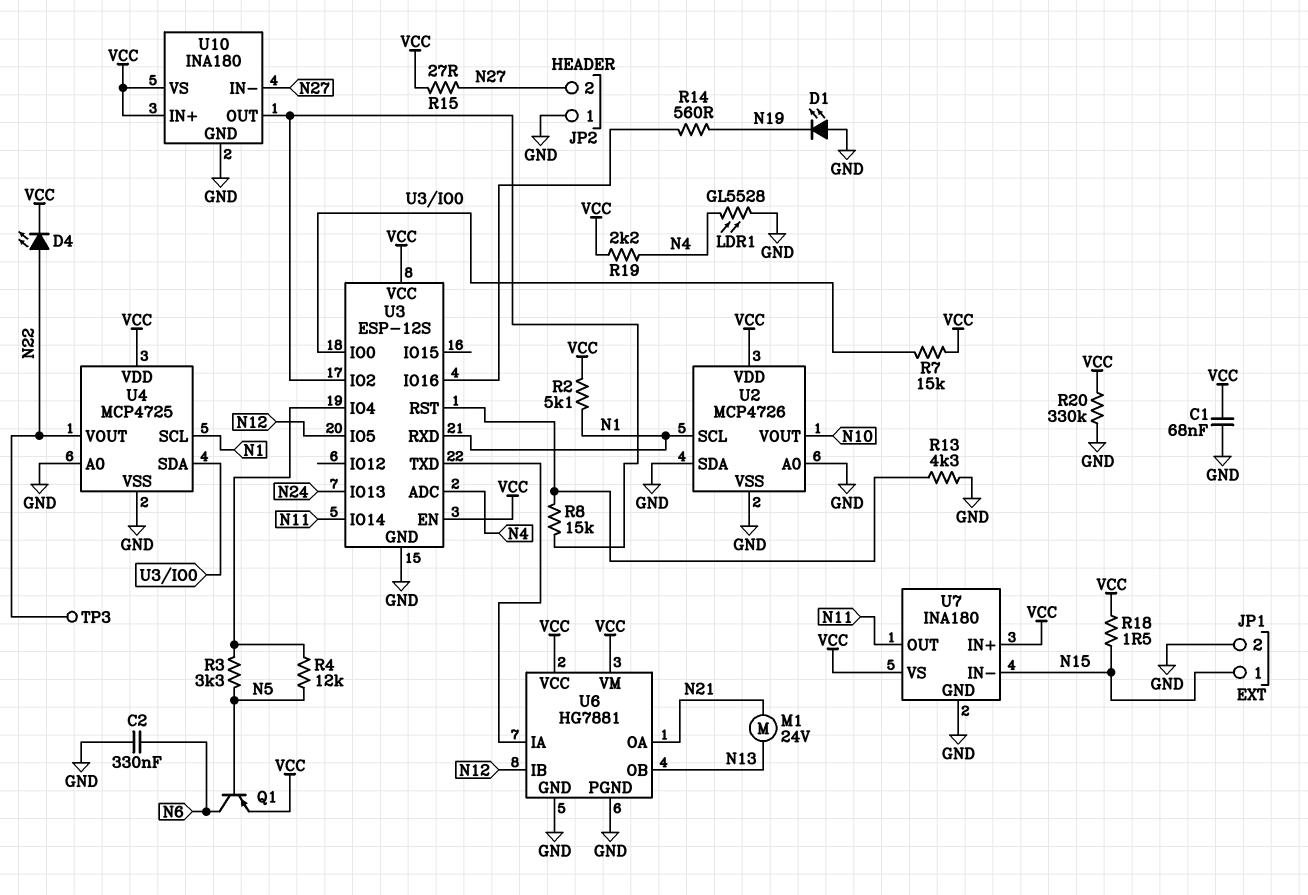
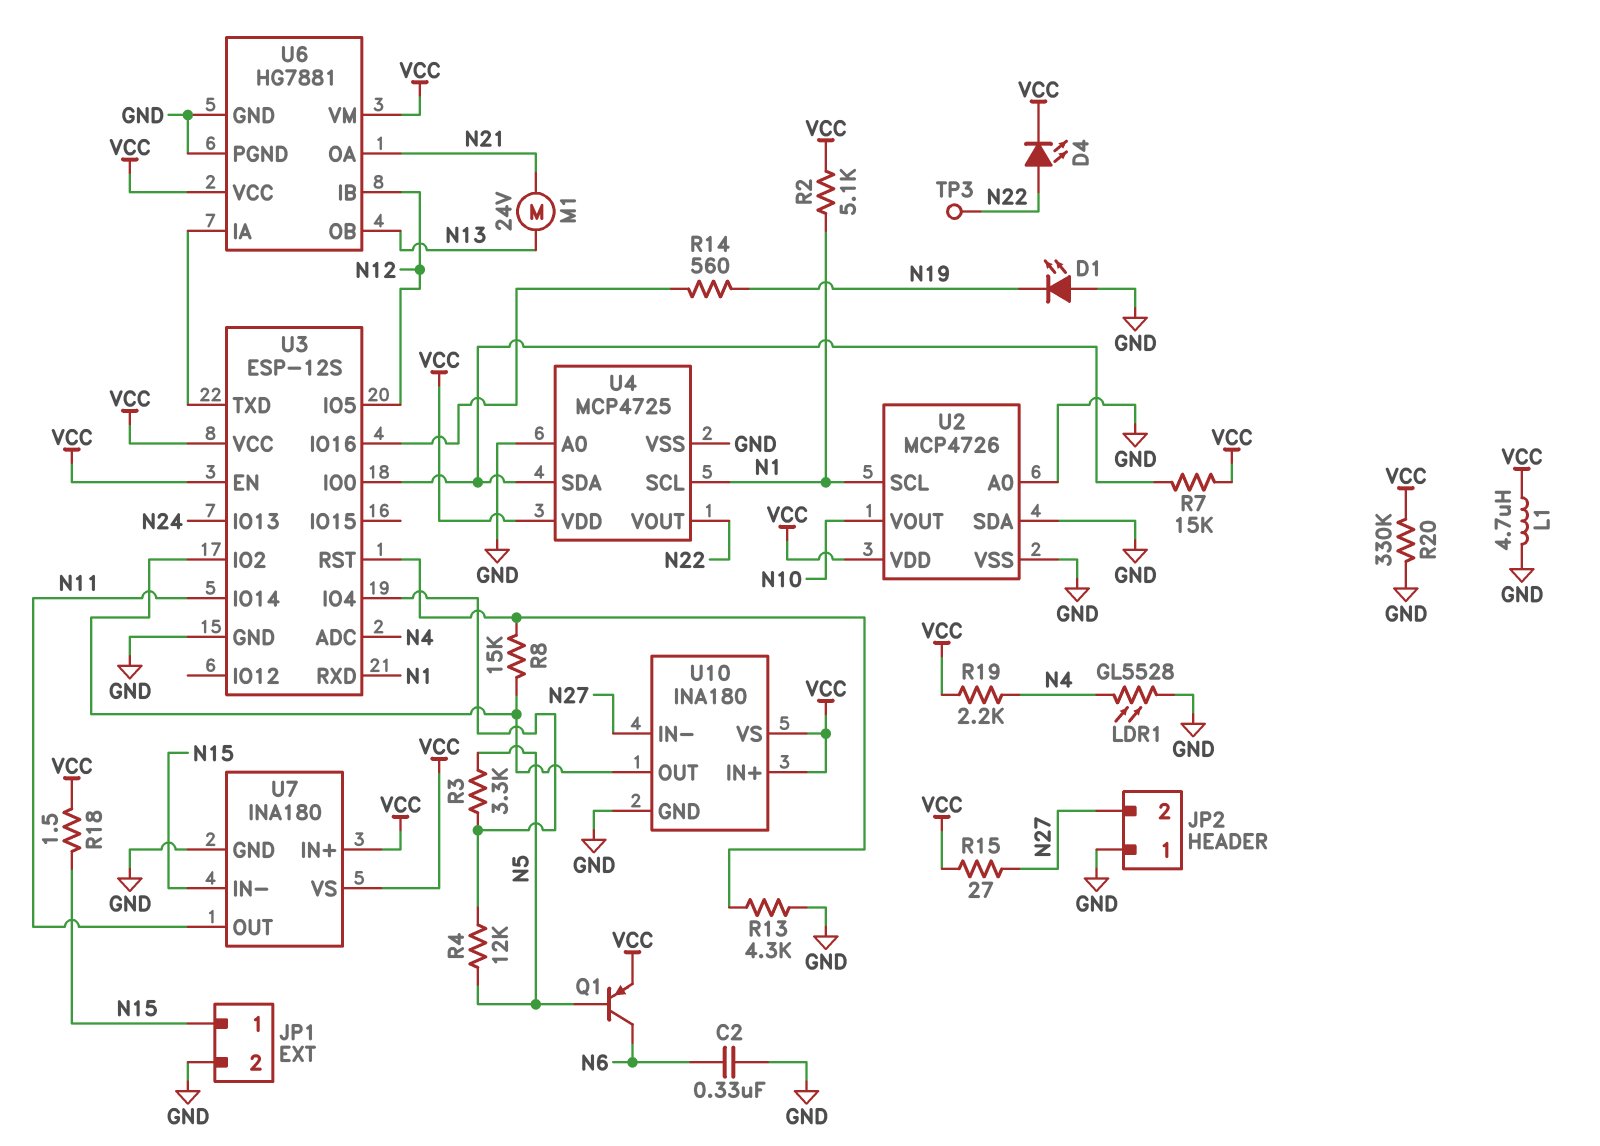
C1: 68nF (GND, VCC) -> none
L1: none -> 4.7uH (GND, VCC)

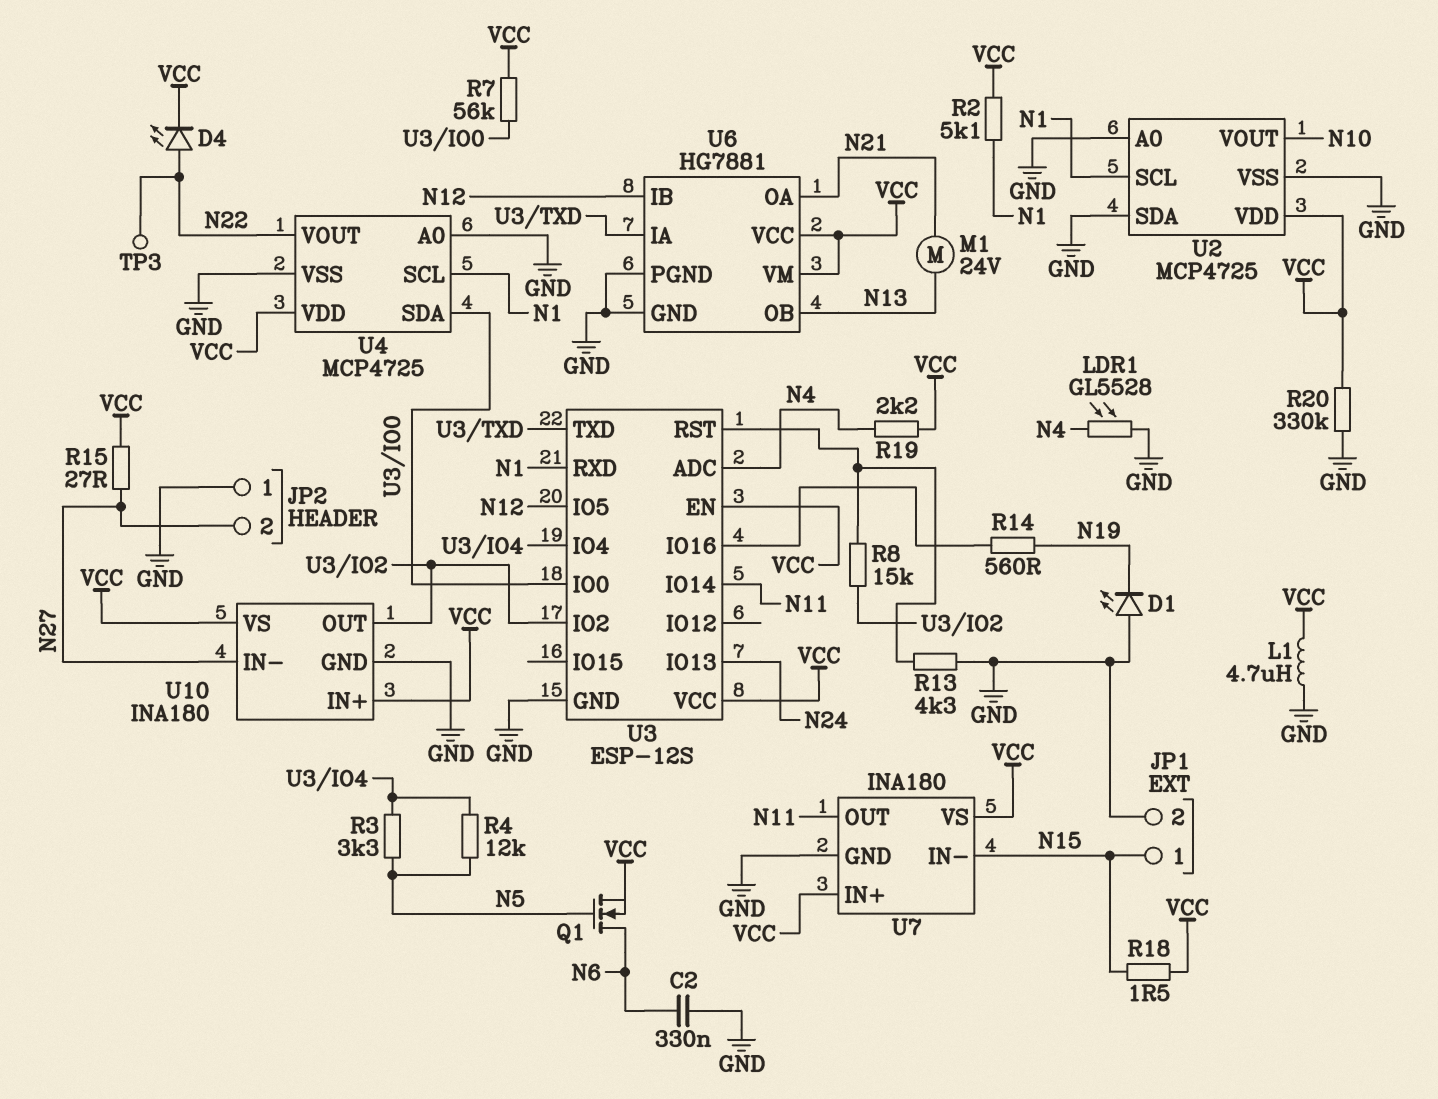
Q1: PNP (B N5, C N6, E VCC) -> NMOS (G N5, D N6, S VCC)
R7: 15k (U3/IO0, VCC) -> 56k (U3/IO0, VCC)
U2: MCP4726 -> MCP4725

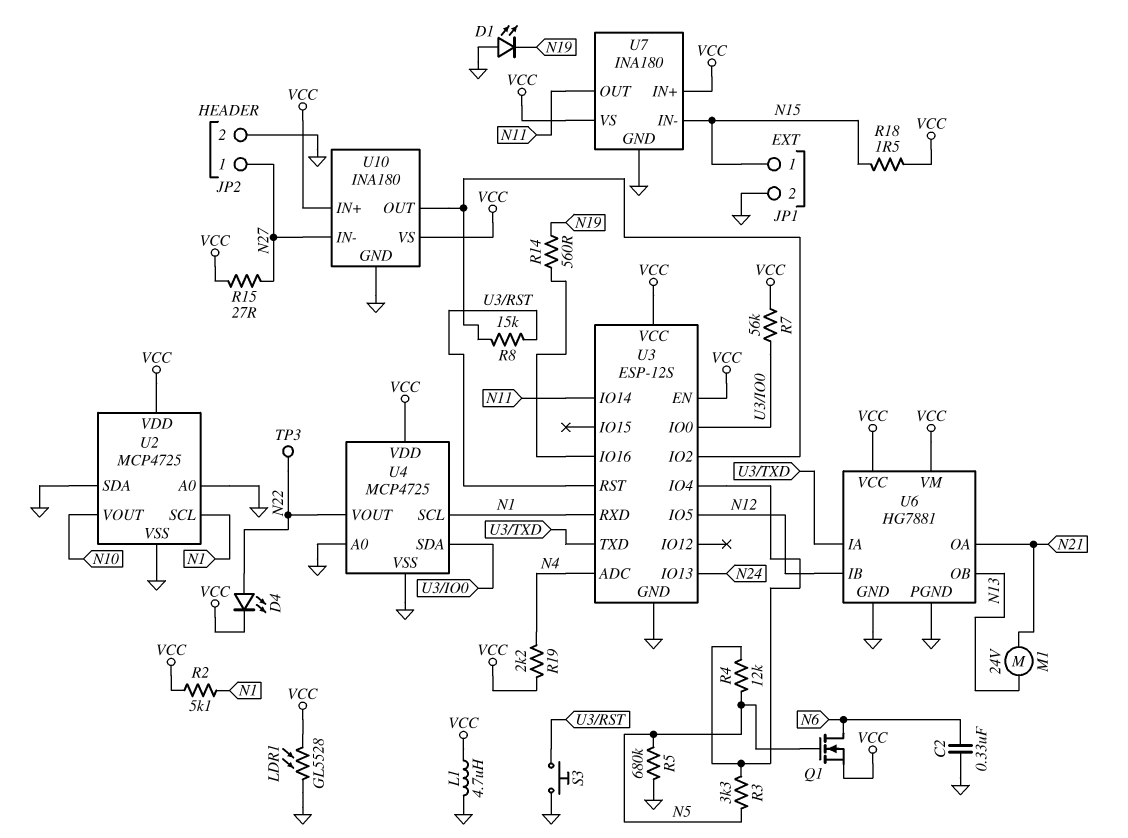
JP2 pin 1: GND -> N27
JP2 pin 2: N27 -> GND
LDR1: GL5528 (GND, N4) -> GL5528 (GND, VCC)
R5: none -> 680k (GND, N5)
R13: 4.3k (GND, U3/RST) -> none
R20: 330k (GND, VCC) -> none
S3: none -> button (GND, U3/RST)

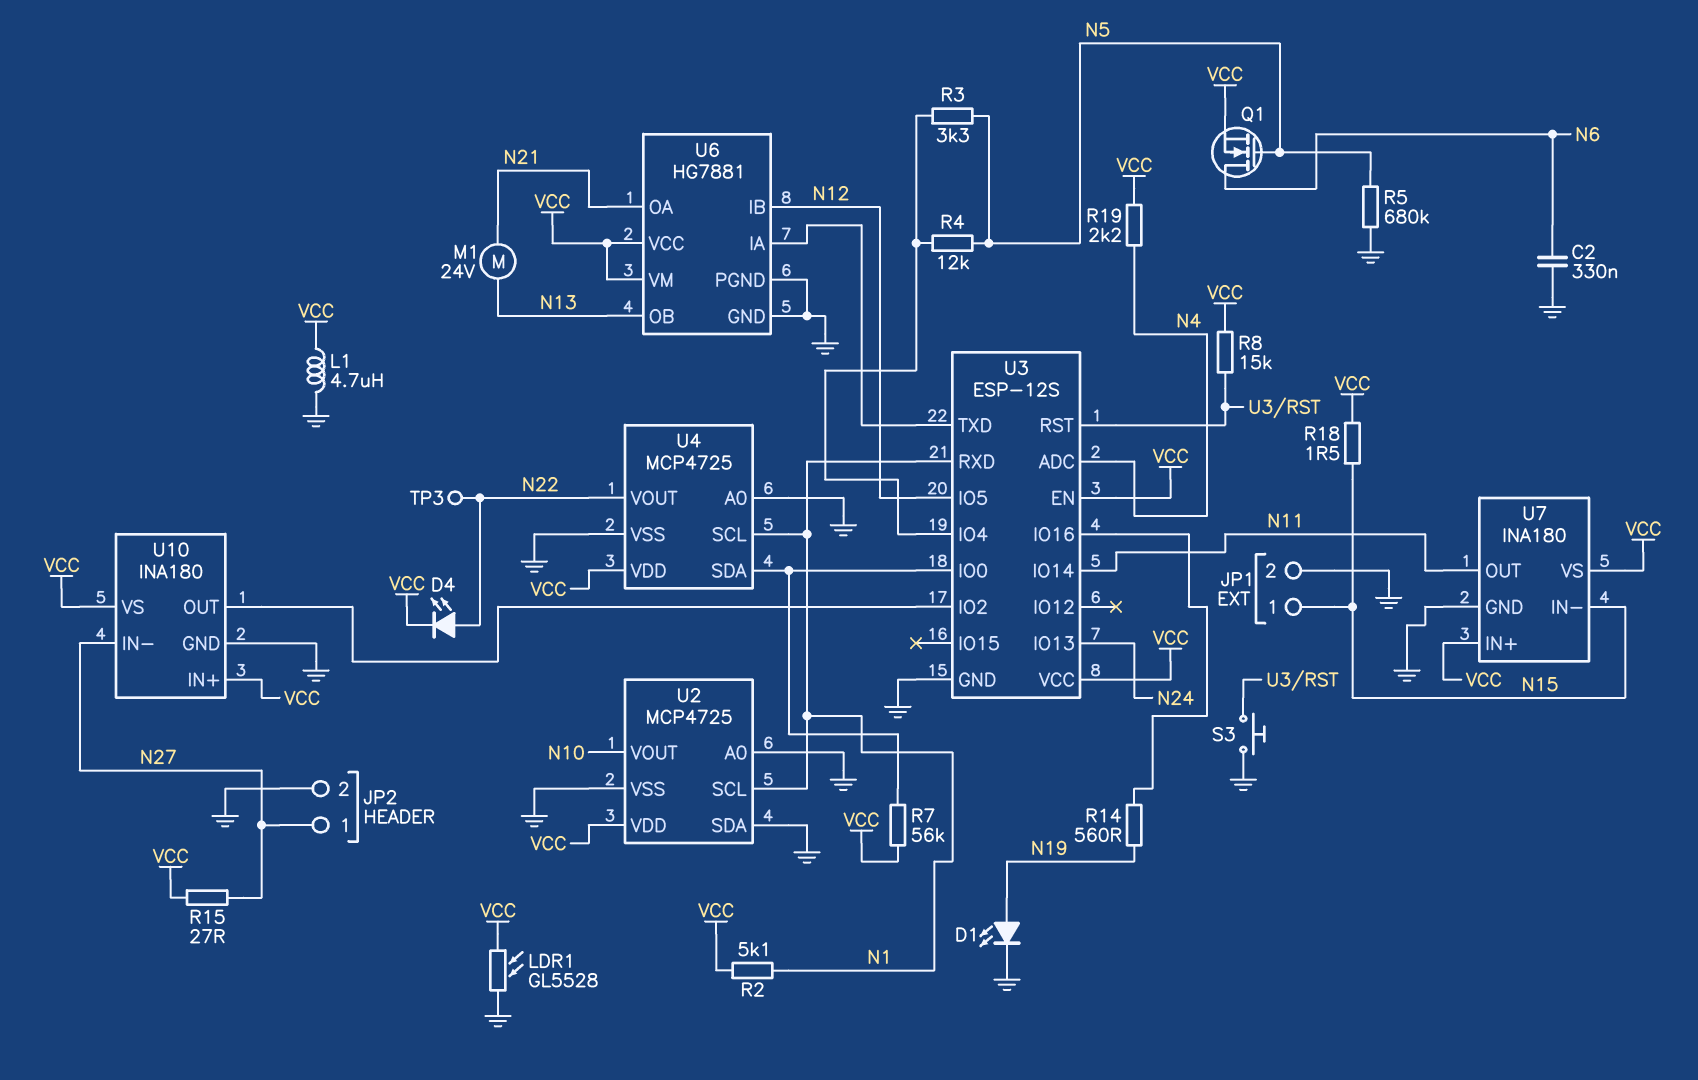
D1: LED (A GND, K N19) -> LED (A N19, K GND)
R8: 15k (U3/IO2, U3/RST) -> 15k (U3/RST, VCC)

